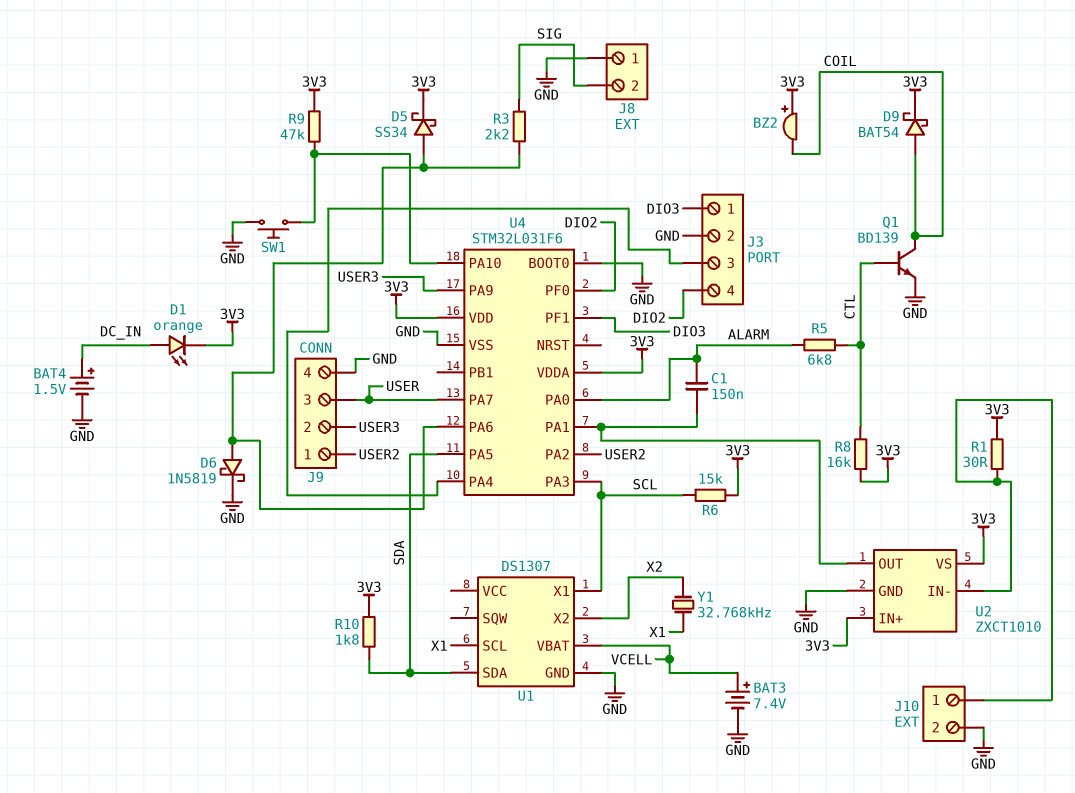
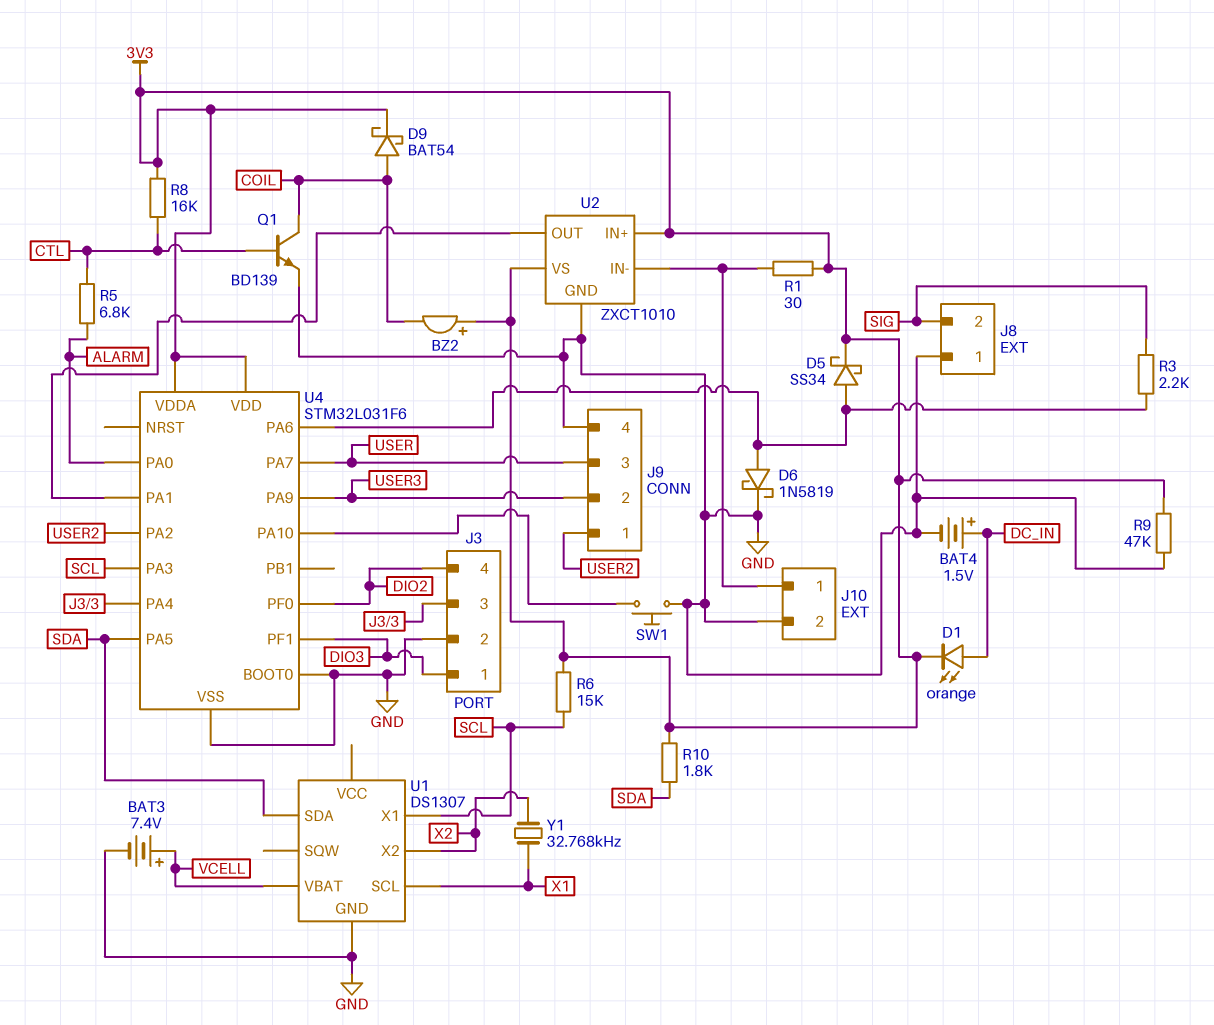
C1: 150nF (ALARM, U2/OUT) -> none
R9: 47k (3V3, U4/PA10) -> 47k (3V3, GND)

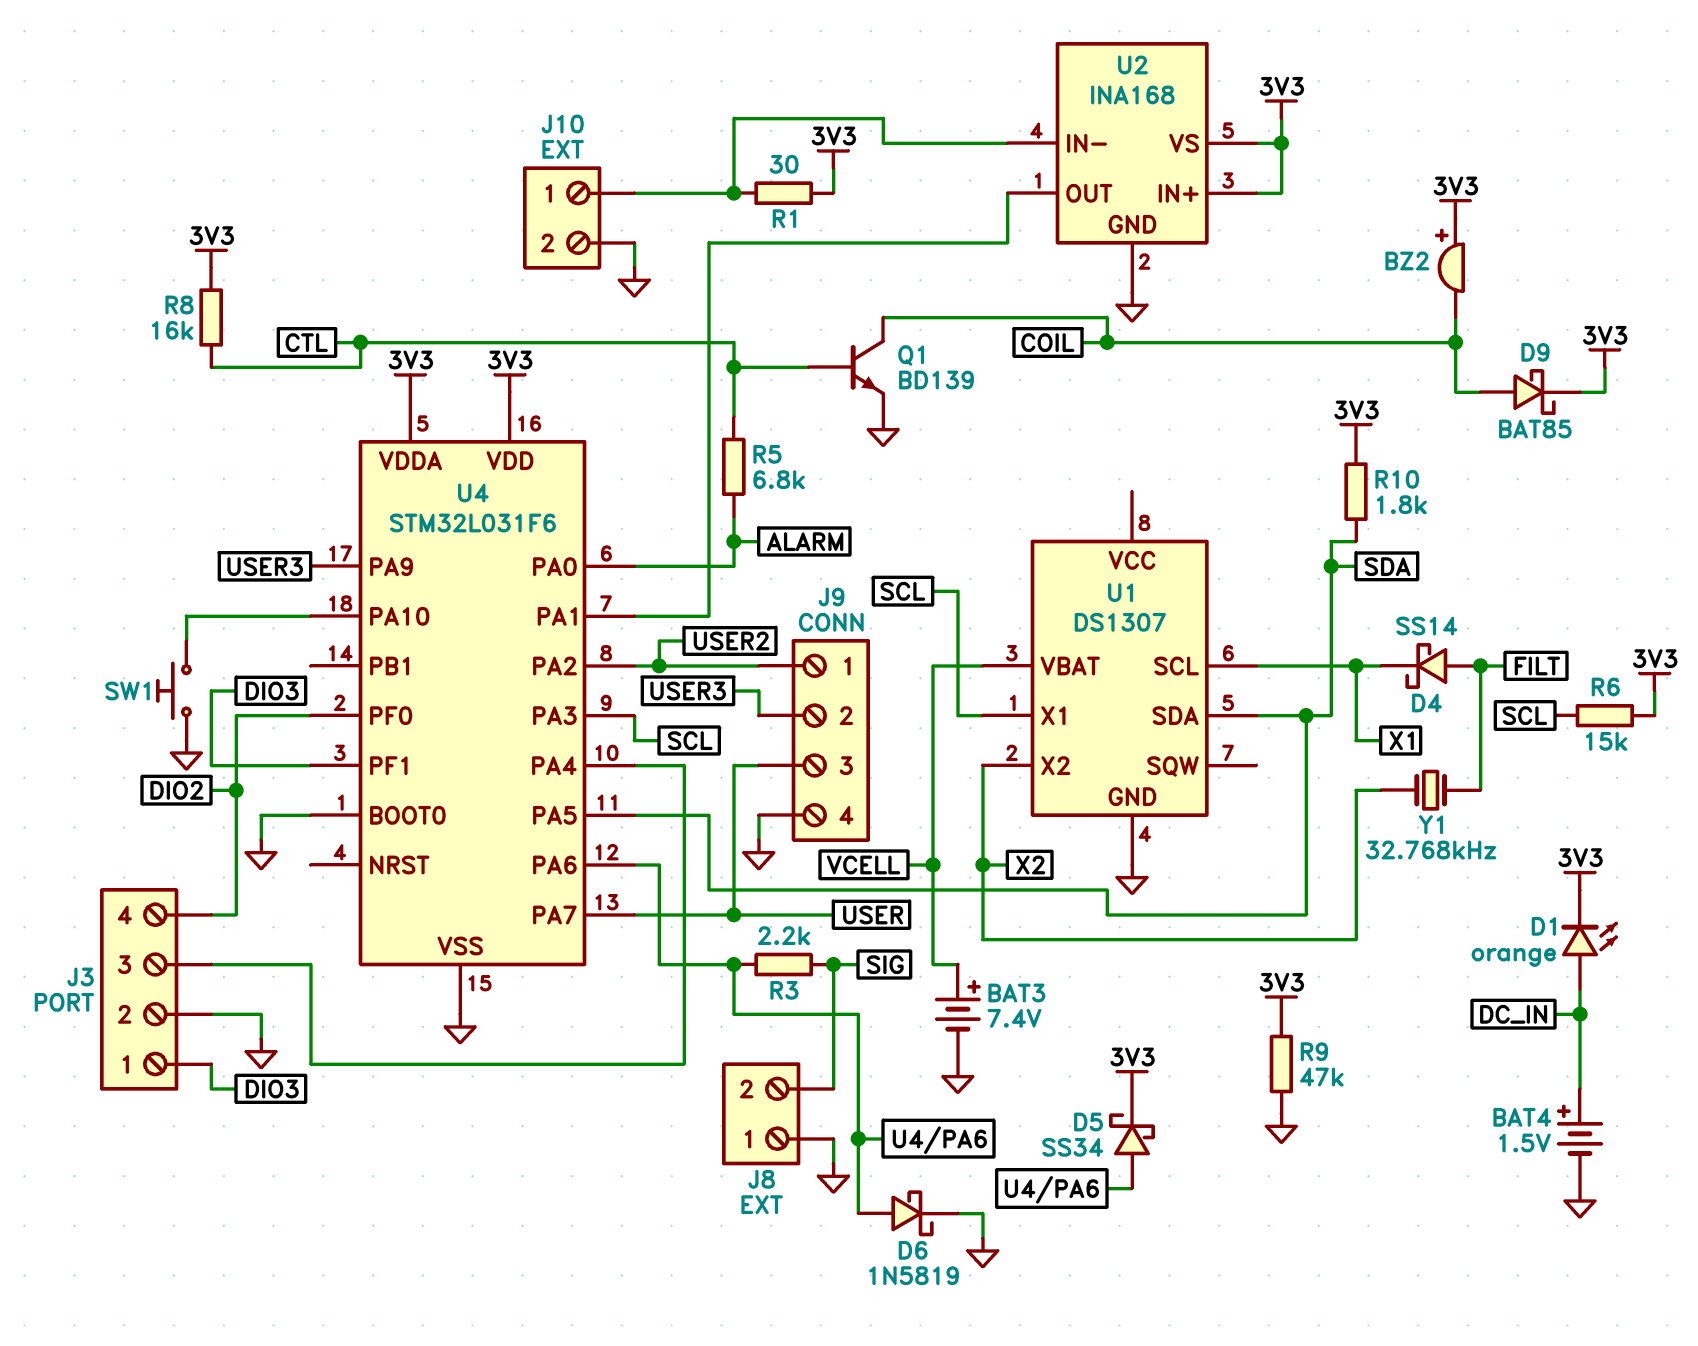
D4: none -> schottky SS14 (A FILT, K X1)
D9: schottky BAT54 (A COIL, K 3V3) -> schottky BAT85 (A COIL, K 3V3)
U2: ZXCT1010 -> INA168
Y1: 32.768kHz (X1, X2) -> 32.768kHz (FILT, X2)

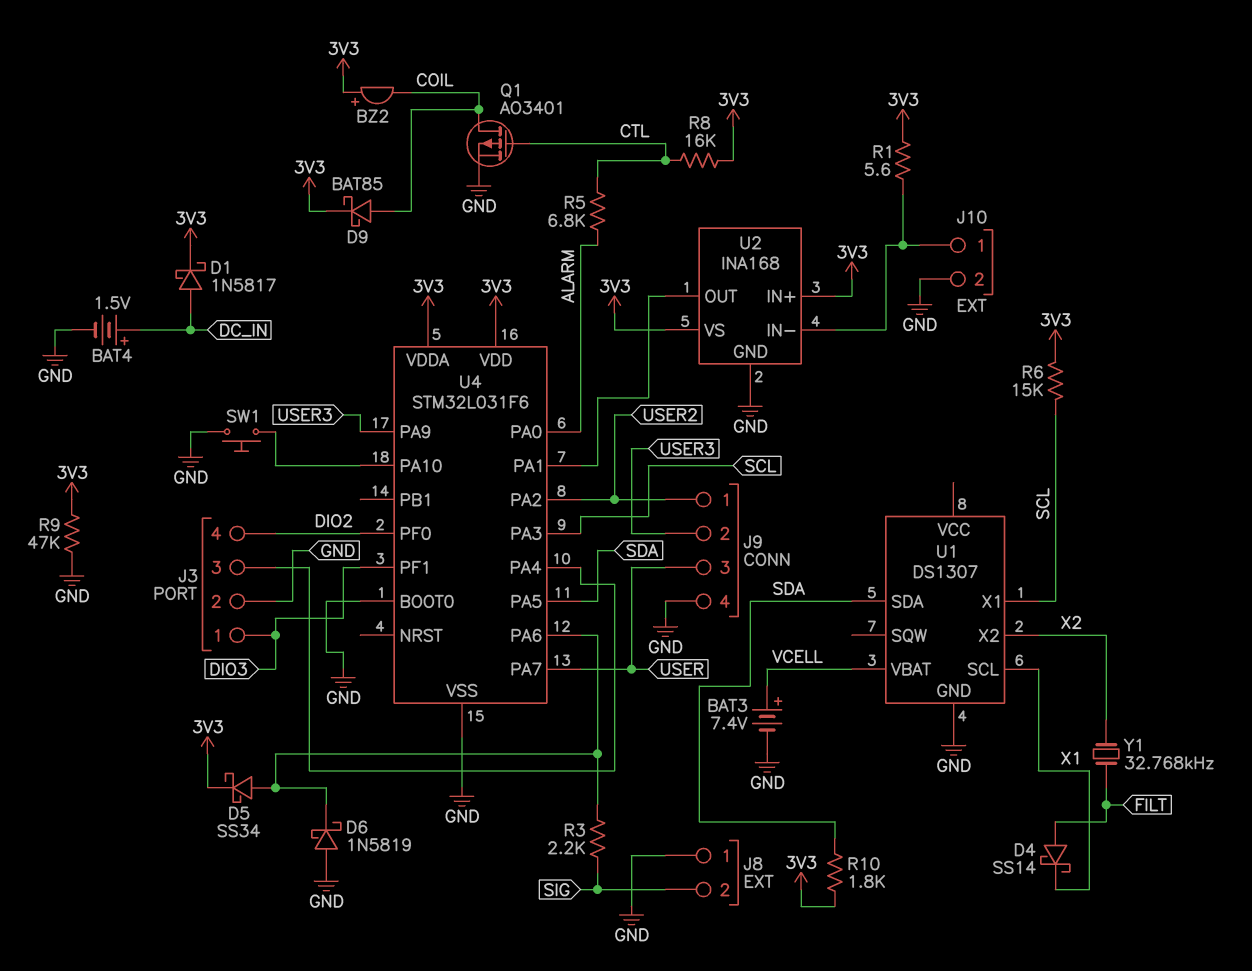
D1: LED orange (A DC_IN, K 3V3) -> schottky 1N5817 (A DC_IN, K 3V3)
D6: schottky 1N5819 (A U4/PA6, K GND) -> schottky 1N5819 (A GND, K U4/PA6)
Q1: NPN BD139 (B CTL, C COIL, E GND) -> PMOS AO3401 (G CTL, D COIL, S GND)
R1: 30 (3V3, J10/1) -> 5.6 (3V3, J10/1)

